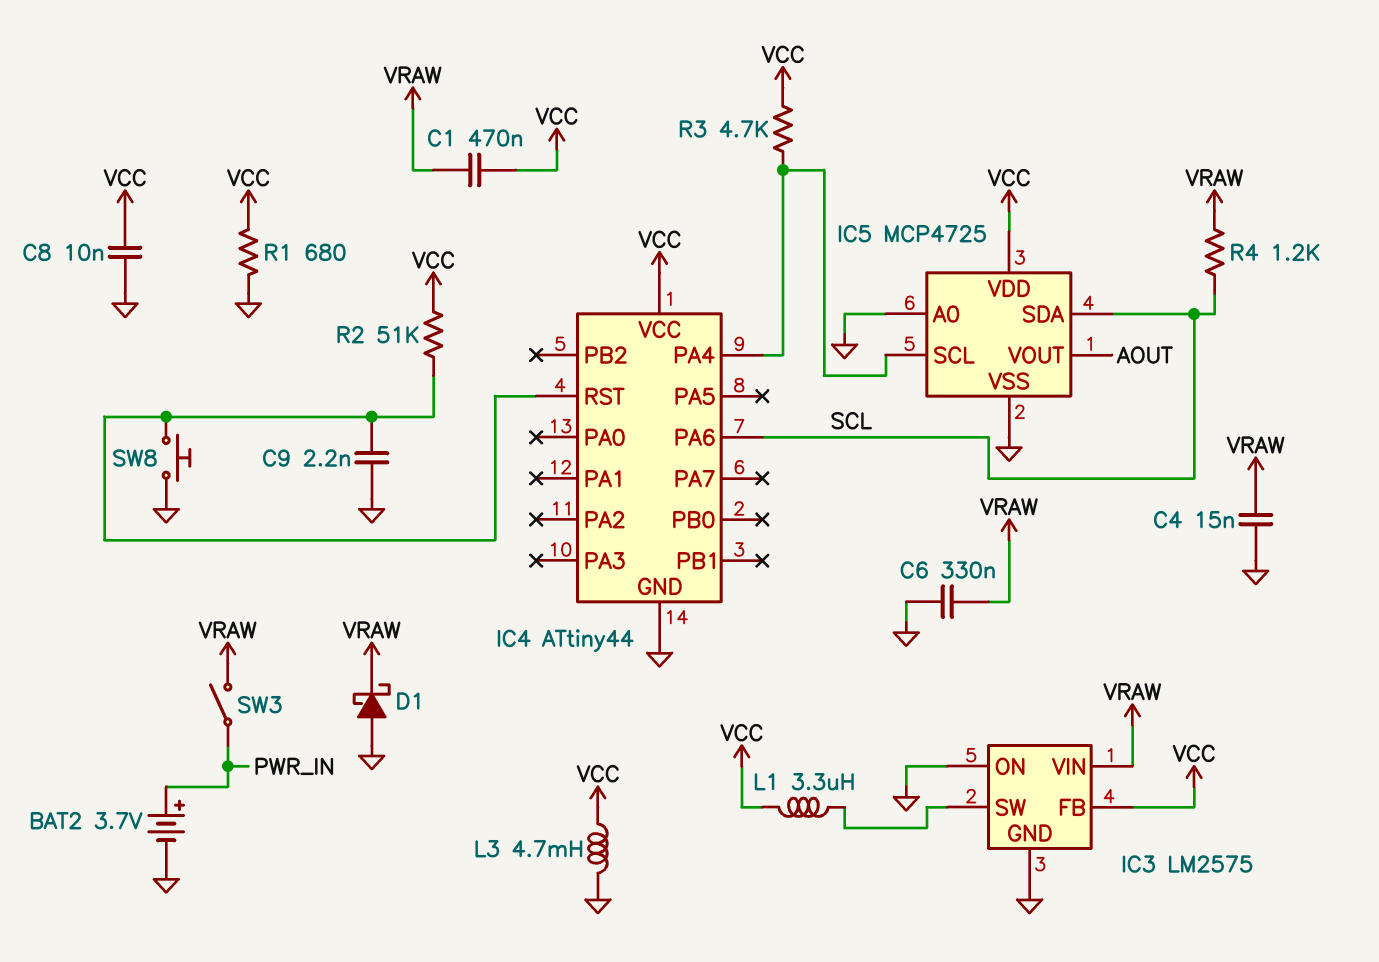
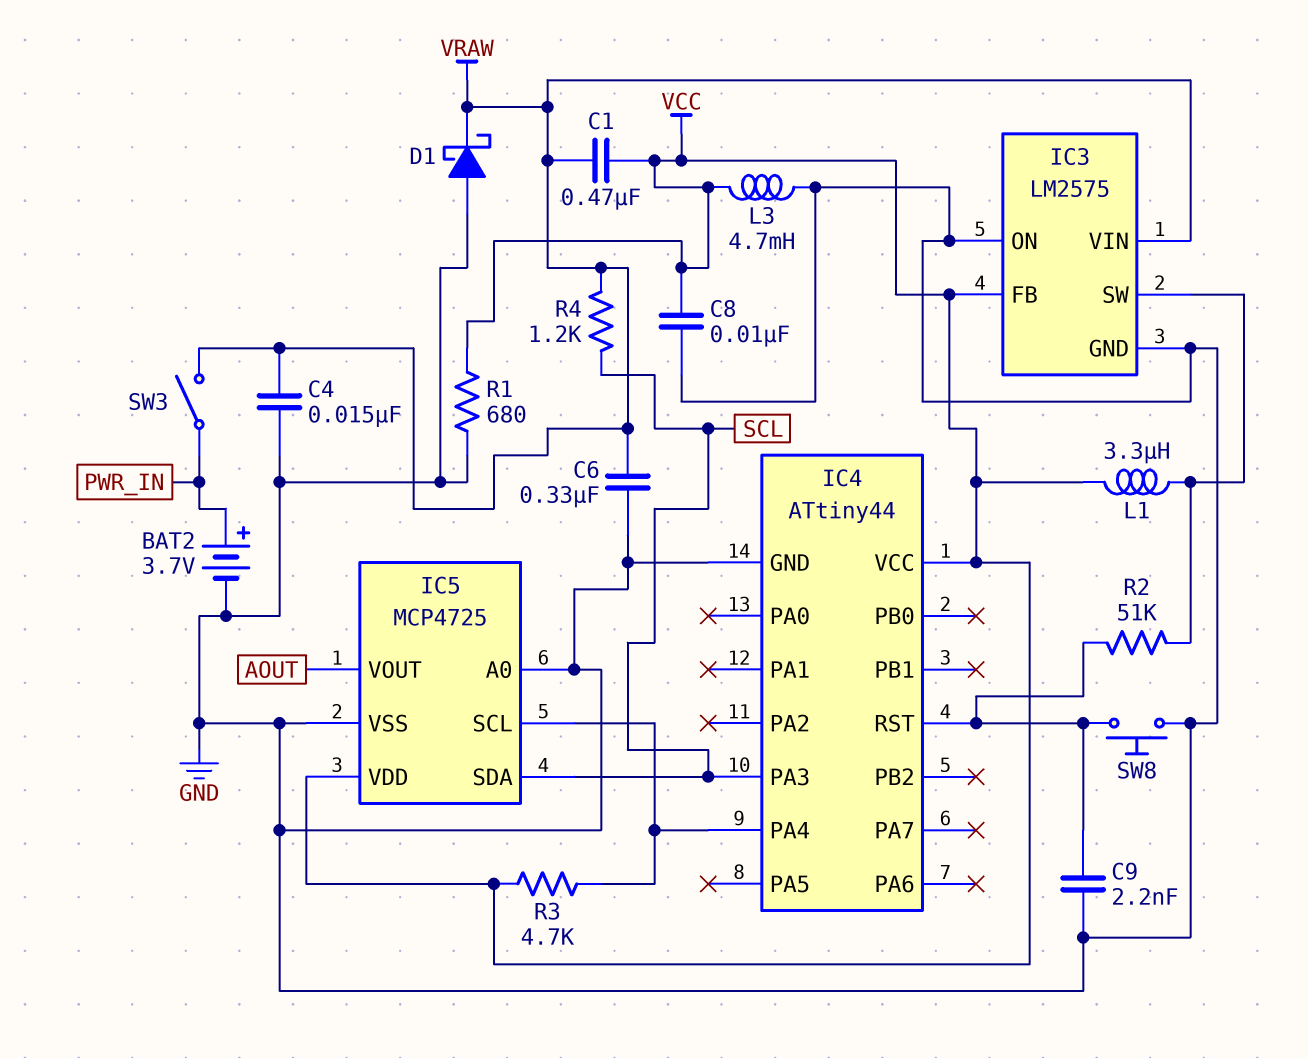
IC4 pin PA3: none -> SCL
IC4 pin PA6: SCL -> none
R2: 51k (IC4/RST, VCC) -> 51k (IC3/SW, IC4/RST)

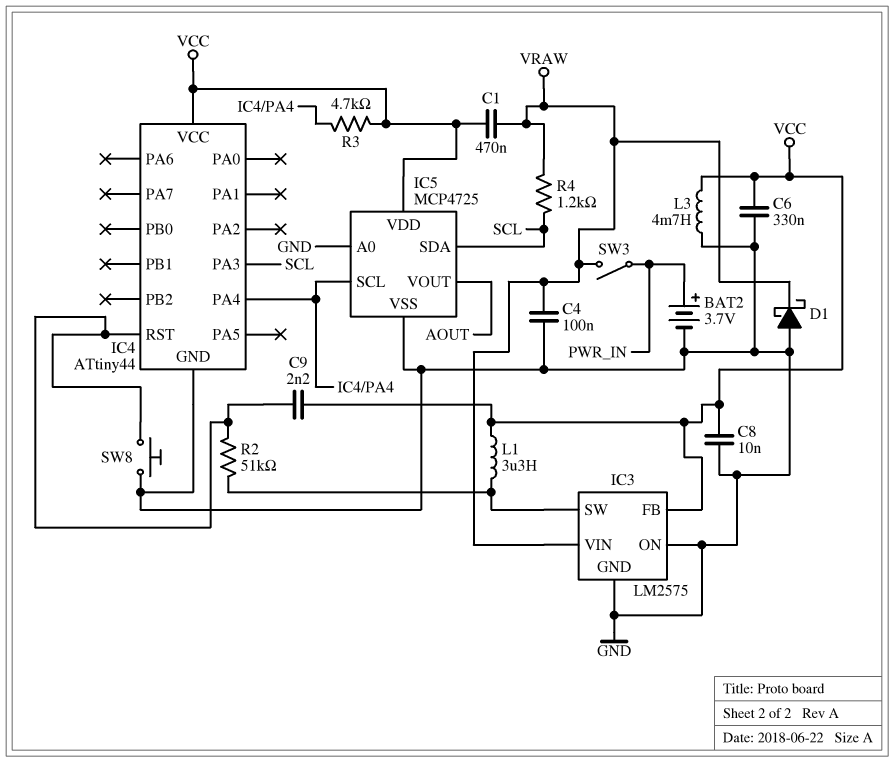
C4: 15nF (GND, VRAW) -> 100nF (GND, VRAW)
C6: 330nF (GND, VRAW) -> 330nF (GND, VCC)
C9: 2.2nF (GND, IC4/RST) -> 2.2nF (IC4/RST, VCC)
R1: 680 (GND, VCC) -> none

